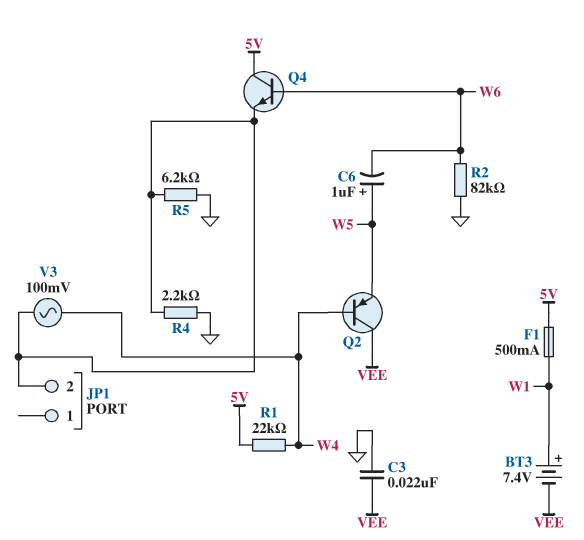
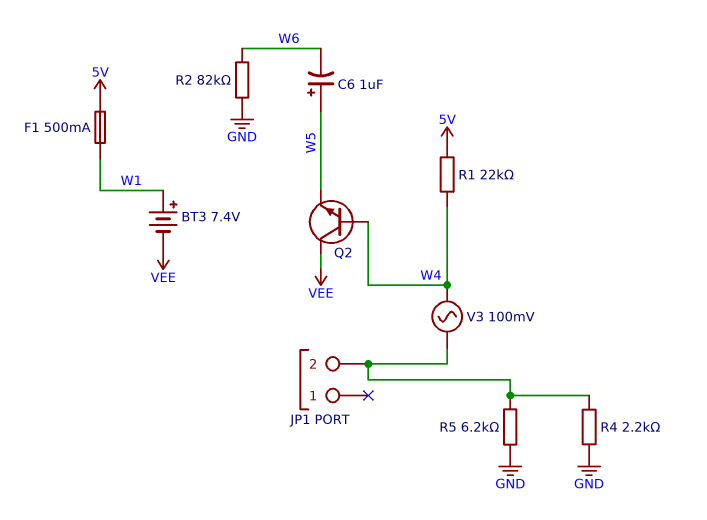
C3: 22nF (GND, VEE) -> none
Q2: PNP (B W4, C VEE, E W5) -> NPN (B W4, C VEE, E W5)
Q4: NPN (B W6, C 5V, E JP1/2) -> none

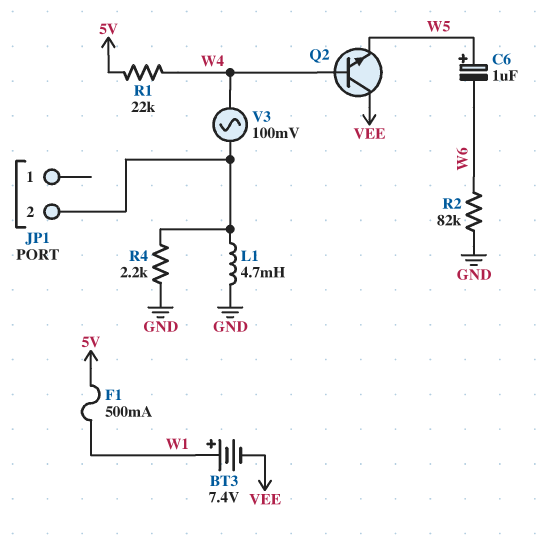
L1: none -> 4.7mH (GND, JP1/2)
R5: 6.2k (GND, JP1/2) -> none

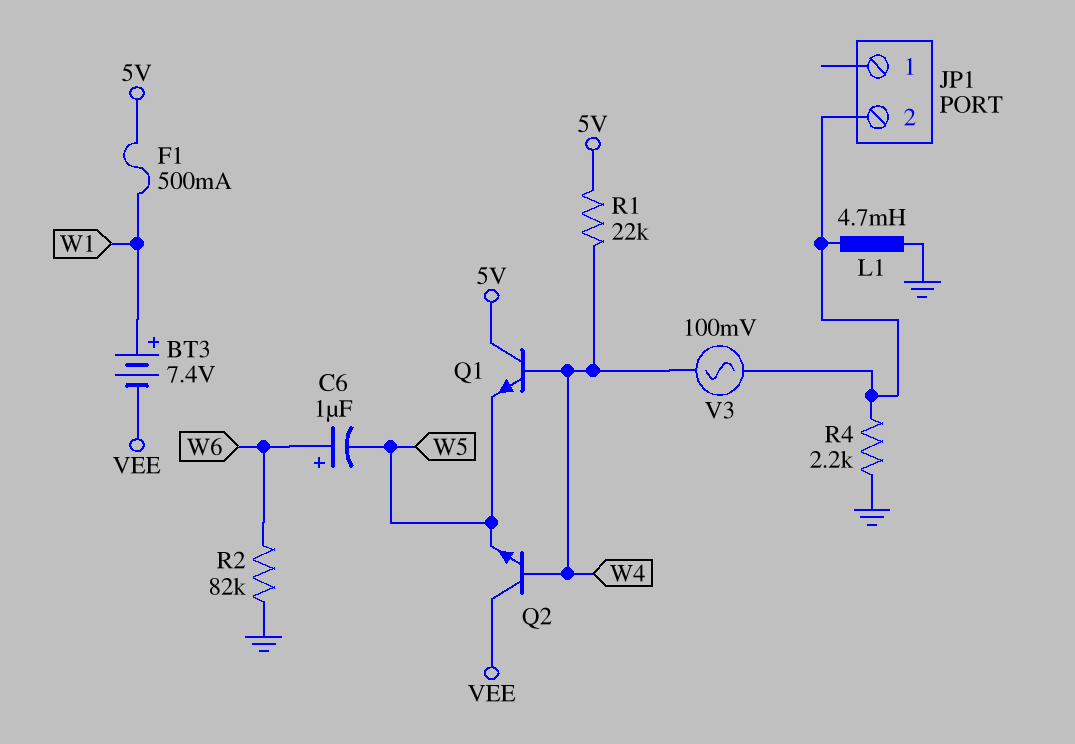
C6: 1uF (plus W5, minus W6) -> 1uF (plus W6, minus W5)
Q1: none -> NPN (B W4, C 5V, E W5)

